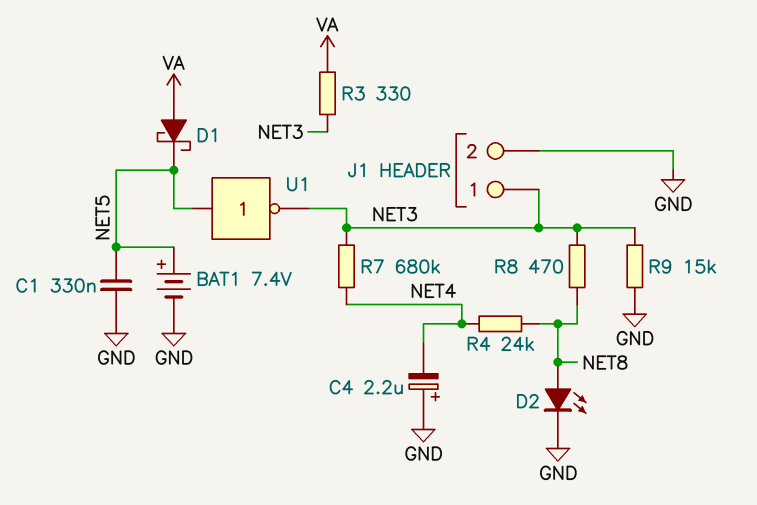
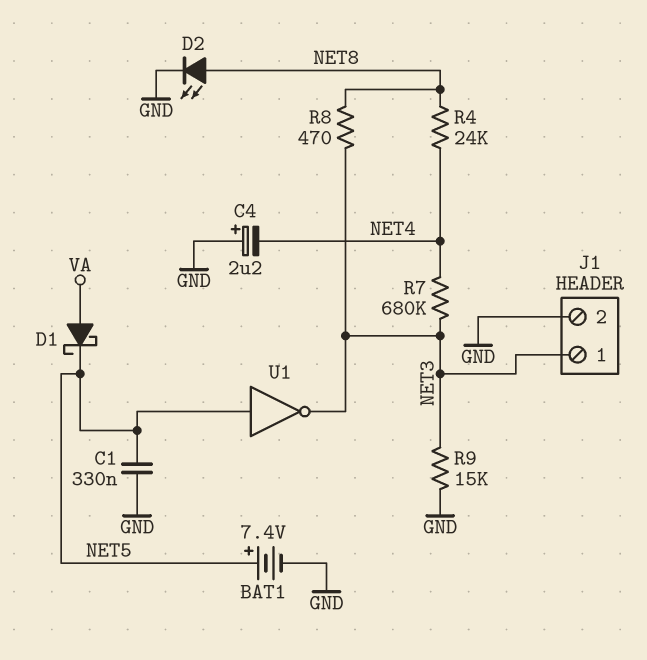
R3: 330 (NET3, VA) -> none

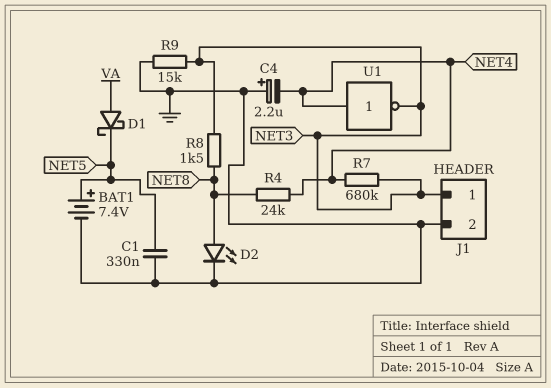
R8: 470 (NET3, NET8) -> 1.5k (NET3, NET8)
U1: NOT (in NET5, out NET3) -> NOT (in NET4, out NET3)

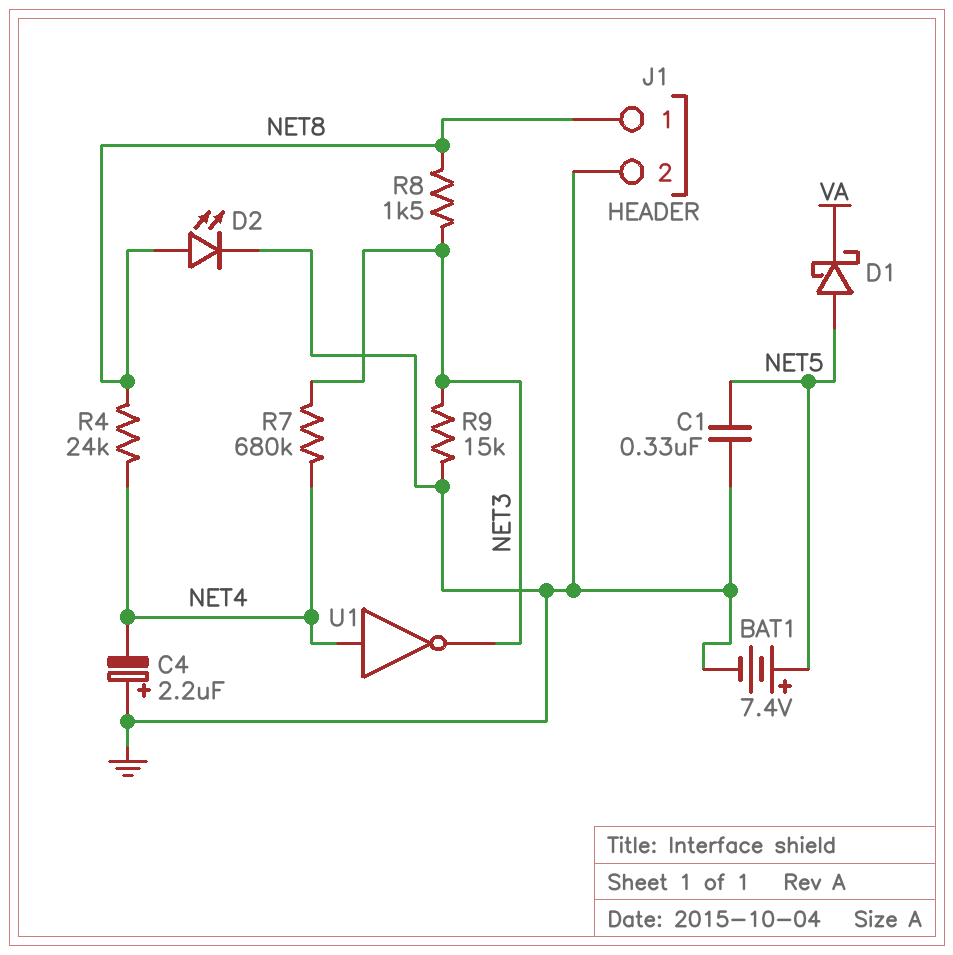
D1: schottky (A VA, K NET5) -> schottky (A NET5, K VA)
J1 pin 1: NET3 -> NET8

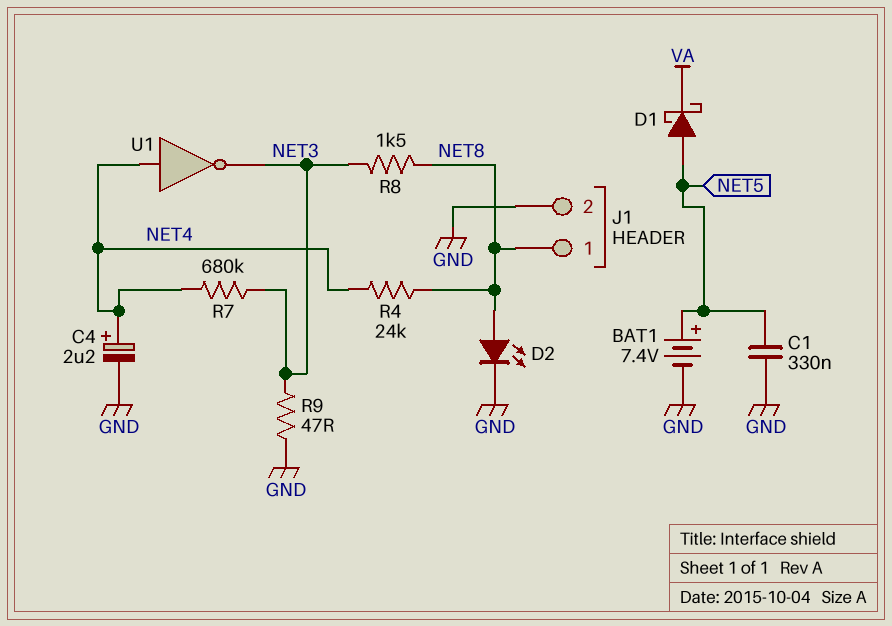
C4: 2.2uF (plus GND, minus NET4) -> 2.2uF (plus NET4, minus GND)
R9: 15k (GND, NET3) -> 47 (GND, NET3)

